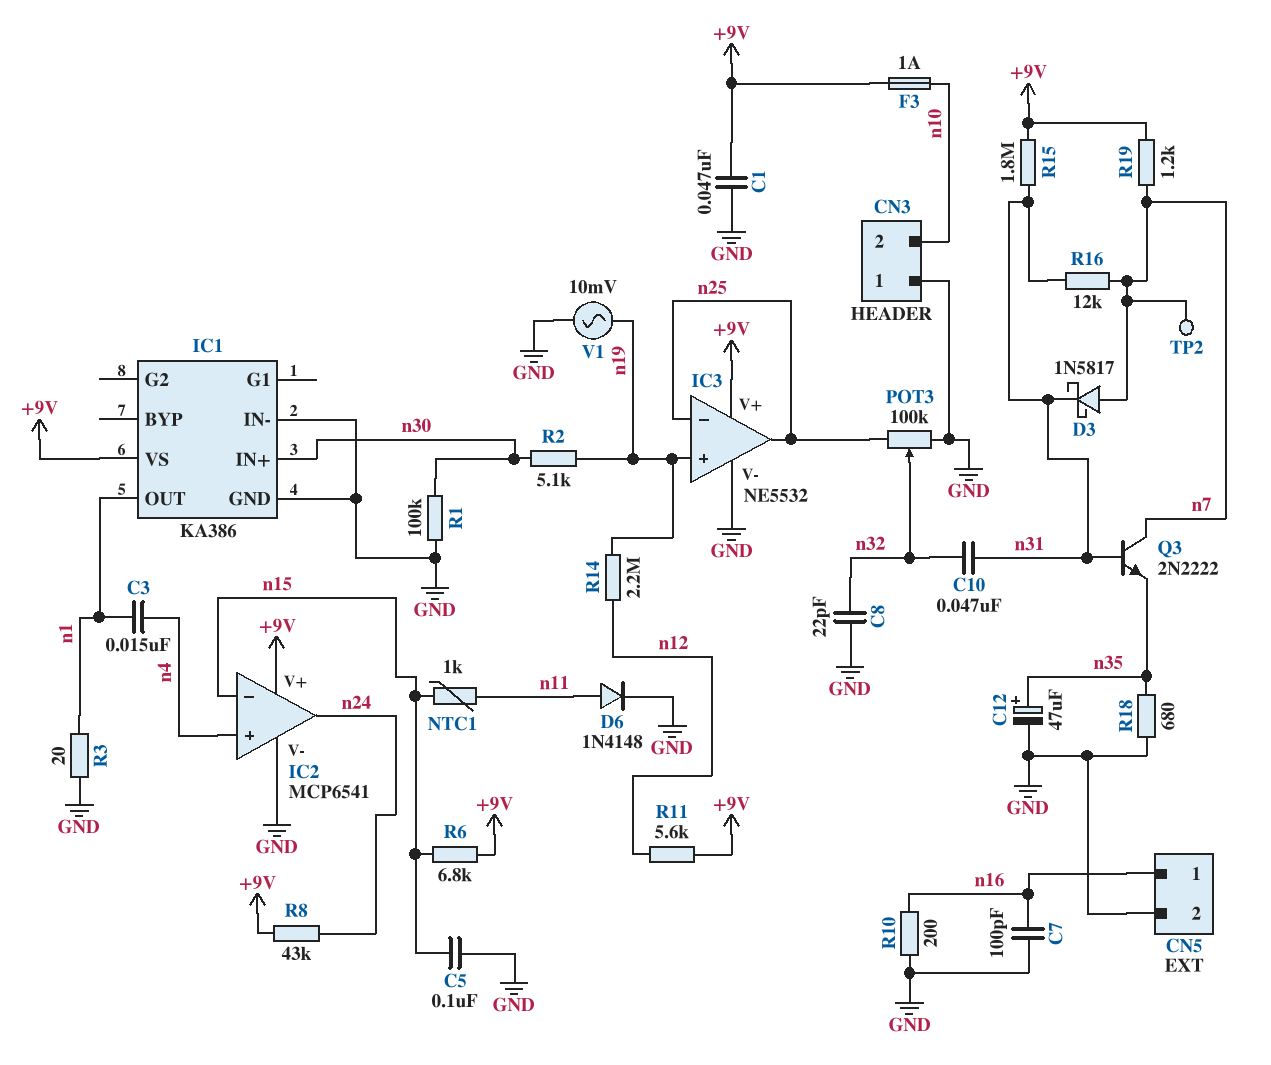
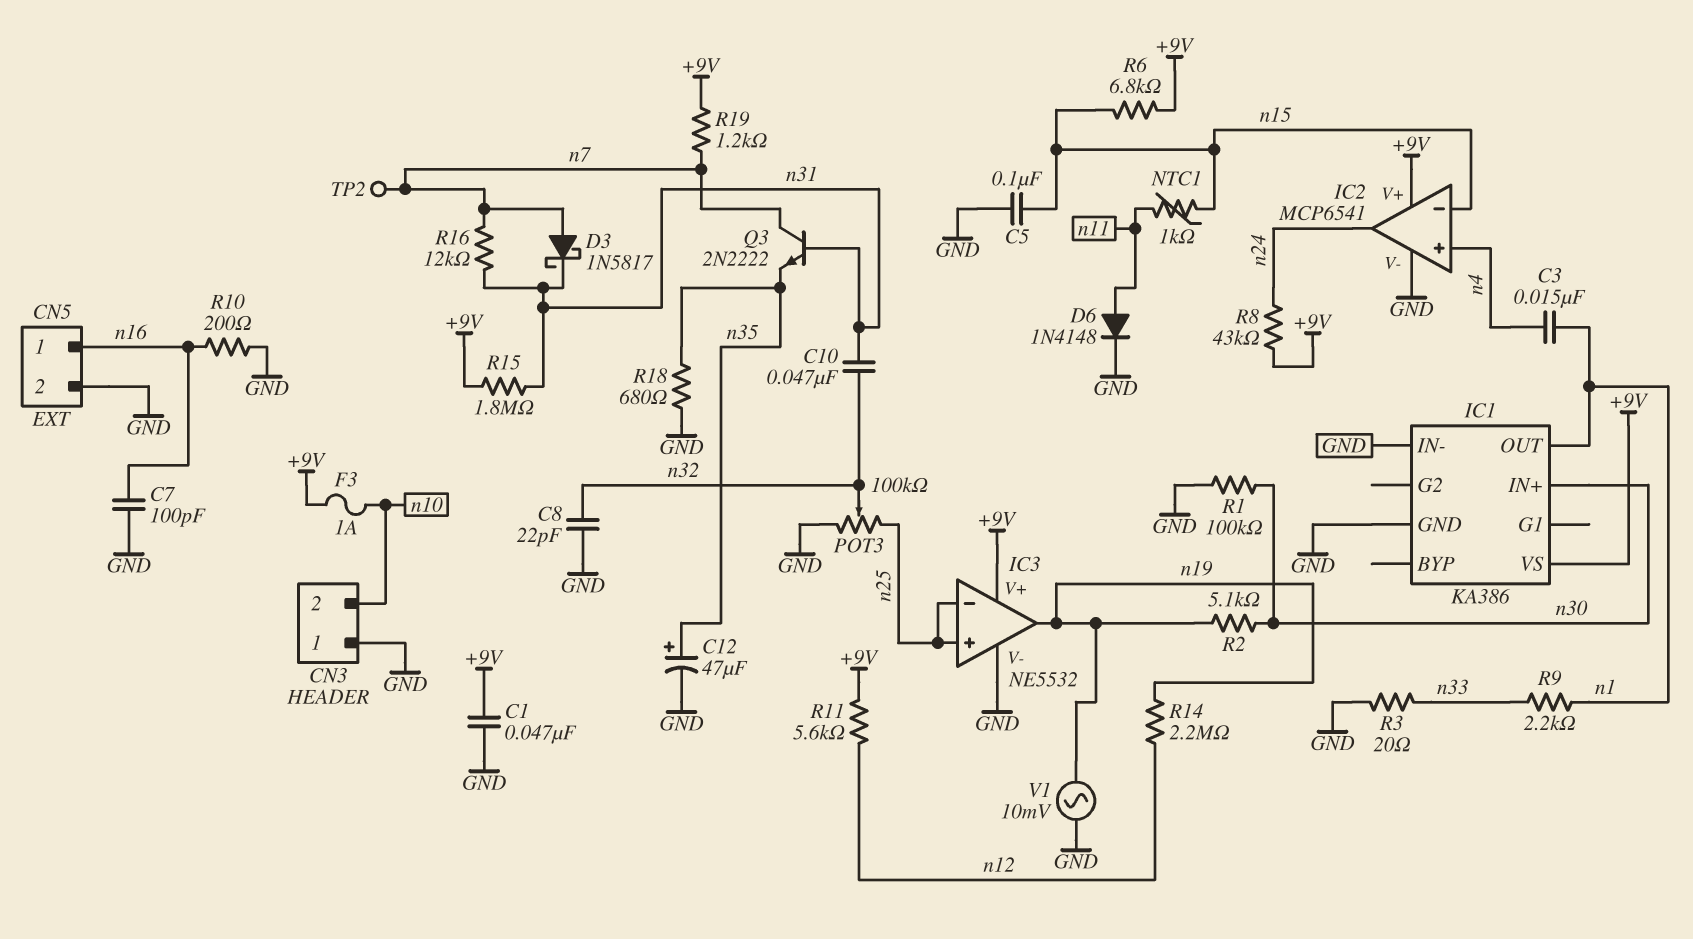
IC3 pin in+: n19 -> n25
IC3 pin out: n25 -> n19
R3: 20 (GND, n1) -> 20 (GND, n33)
R9: none -> 2.2k (n1, n33)

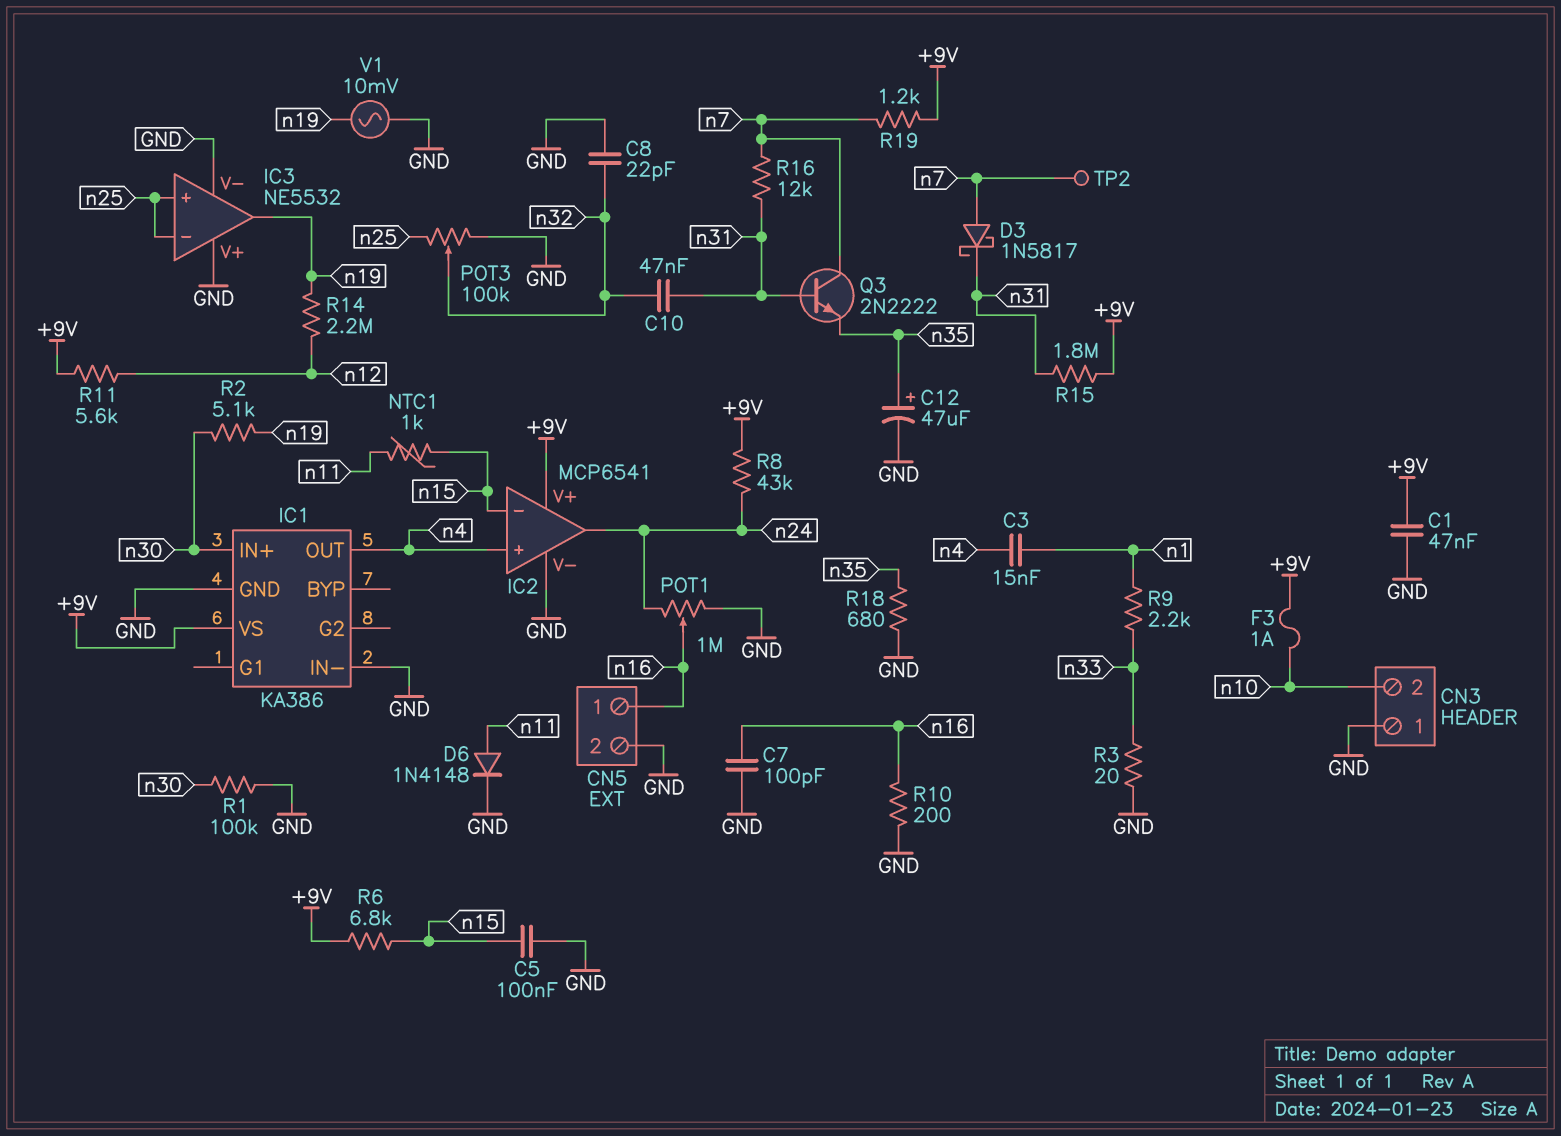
IC1 pin OUT: n1 -> n4
IC3 pin V+: +9V -> GND
POT1: none -> 1M (GND, n24, wiper n16)

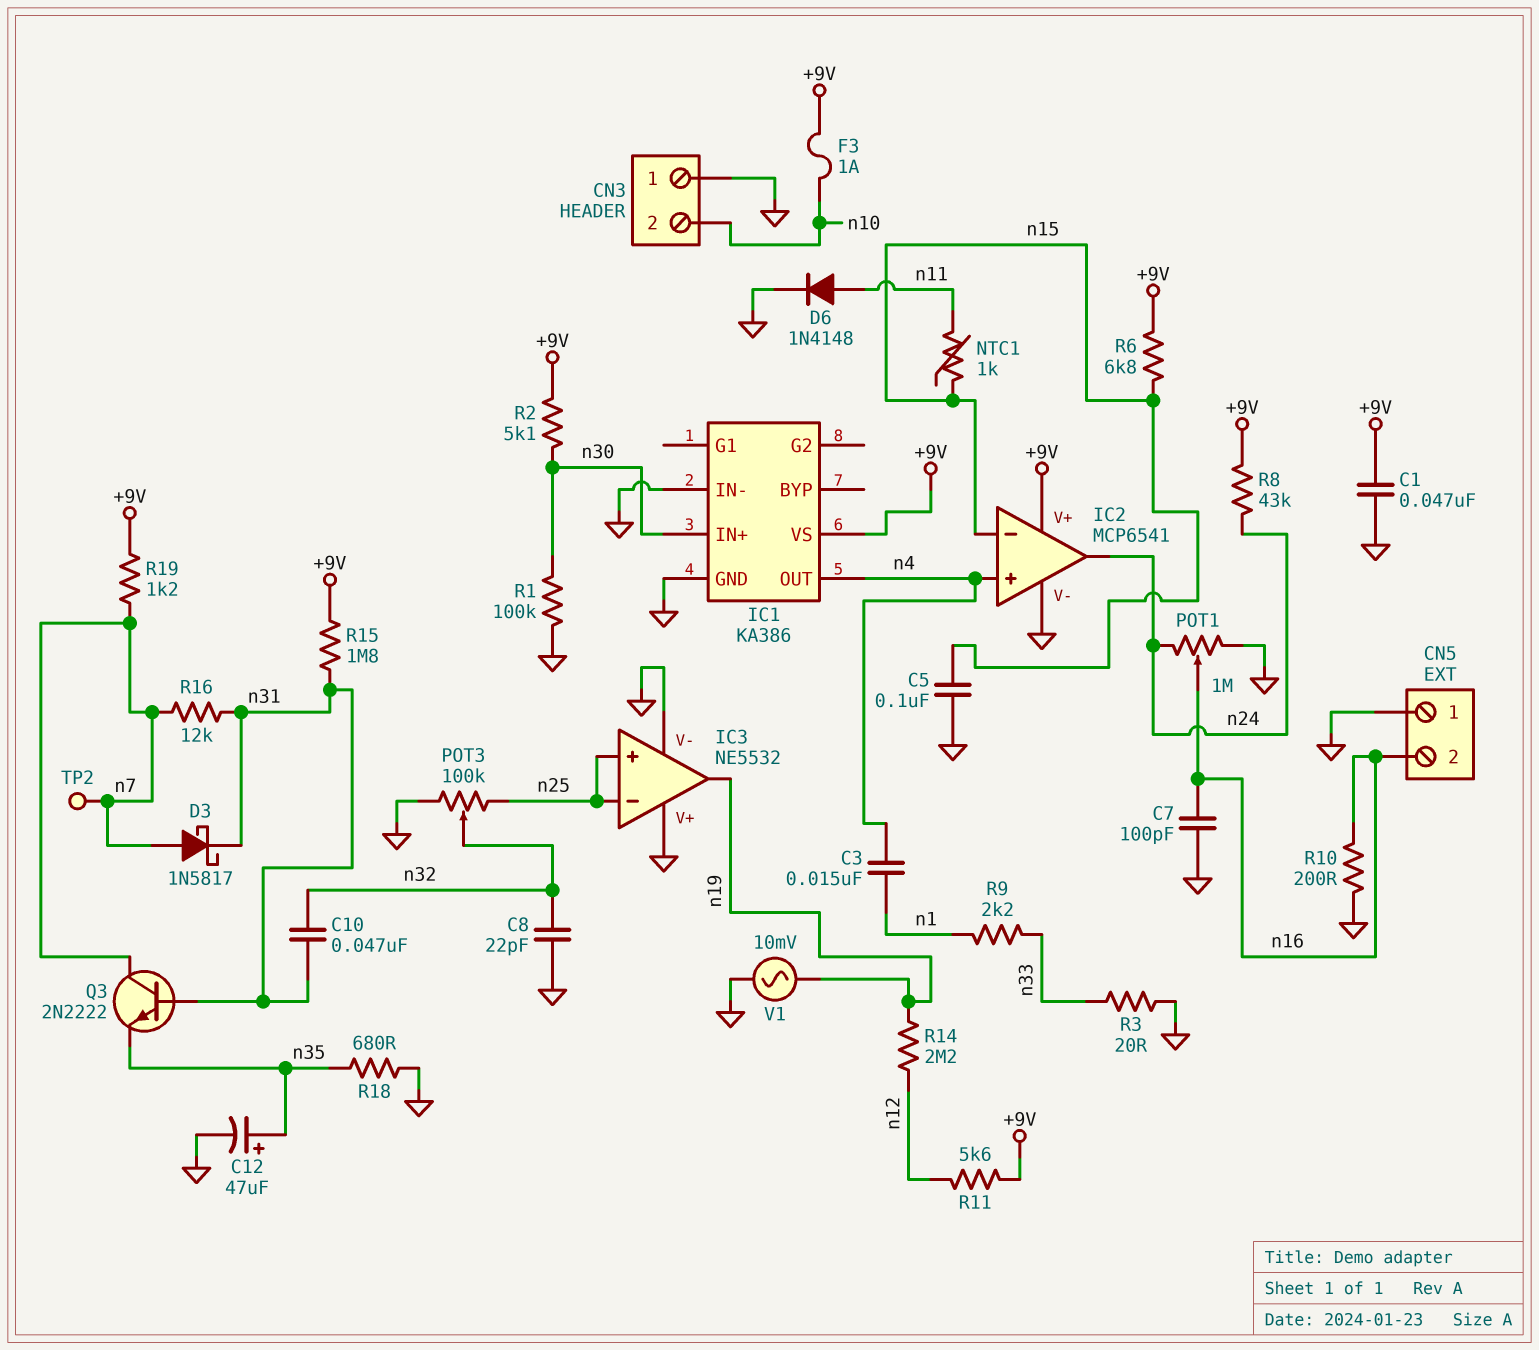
CN5 pin 1: n16 -> GND
CN5 pin 2: GND -> n16
R2: 5.1k (n19, n30) -> 5.1k (+9V, n30)

